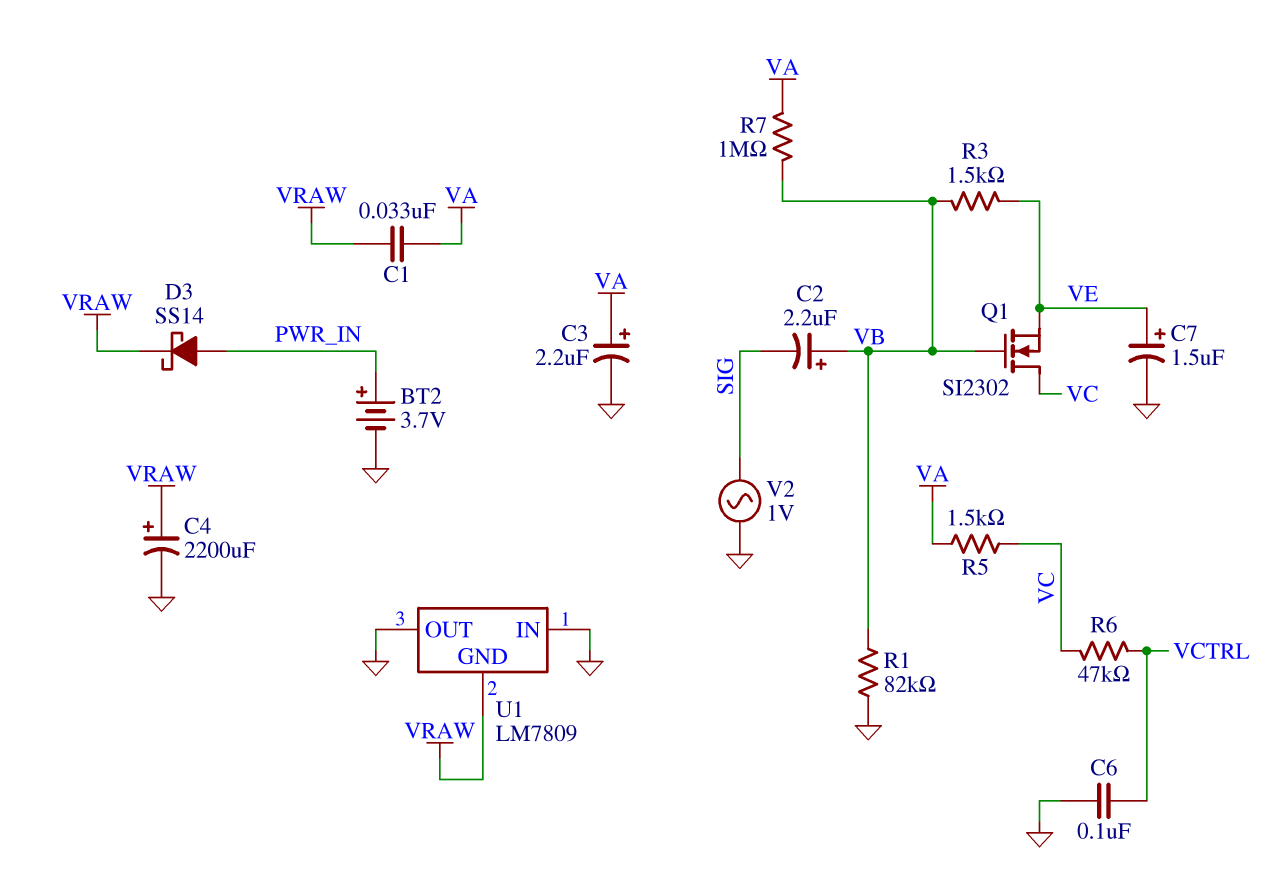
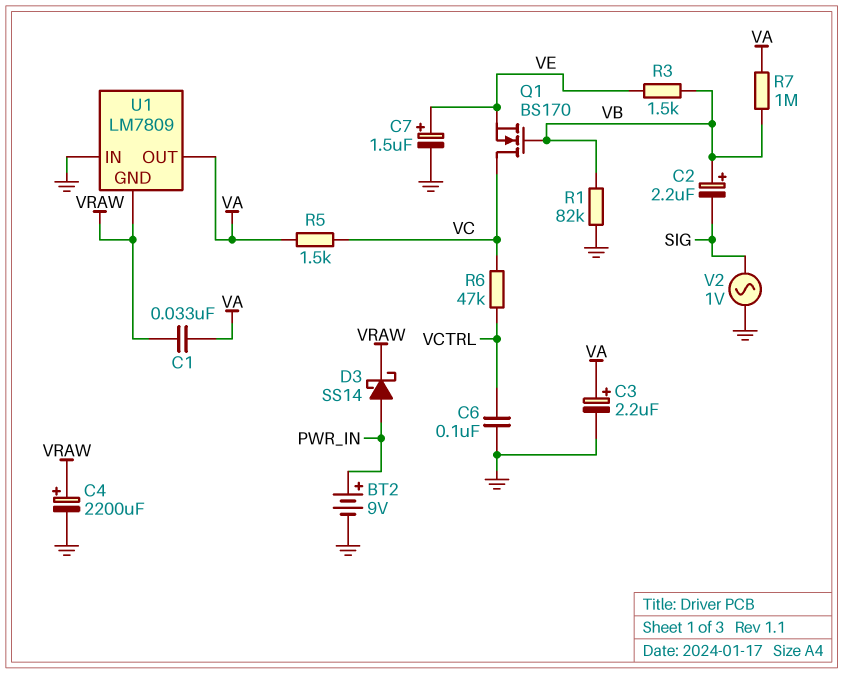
BT2: 3.7V (plus PWR_IN, minus GND) -> 9V (plus PWR_IN, minus GND)
Q1: NMOS SI2302 (G VB, D VC, S VE) -> NMOS BS170 (G VB, D VC, S VE)
U1 pin OUT: GND -> VA

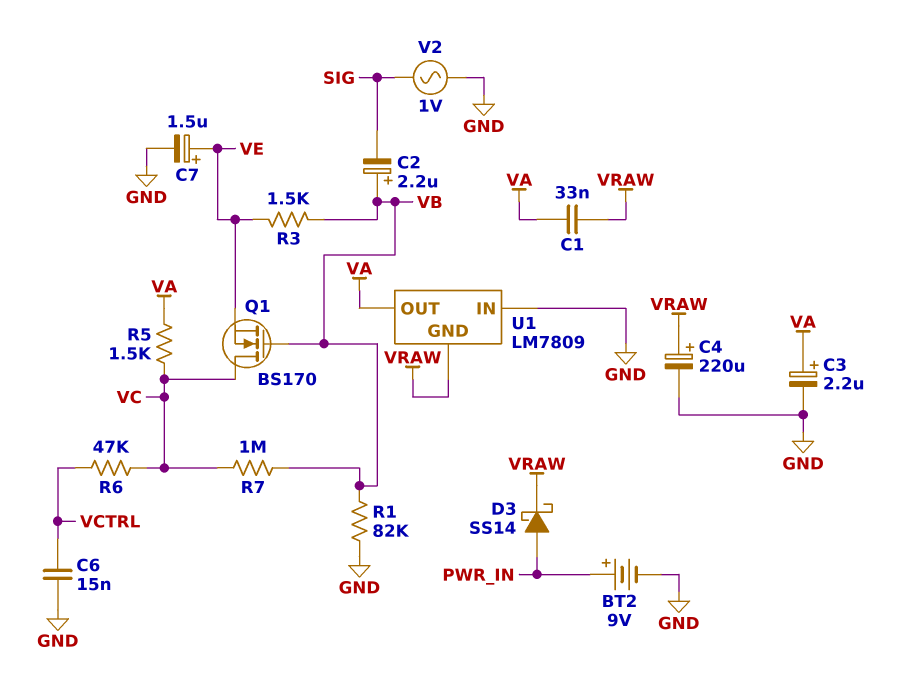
C4: 2200uF (plus VRAW, minus GND) -> 220uF (plus VRAW, minus GND)
C6: 100nF (GND, VCTRL) -> 15nF (GND, VCTRL)
R7: 1M (VA, VB) -> 1M (VB, VC)

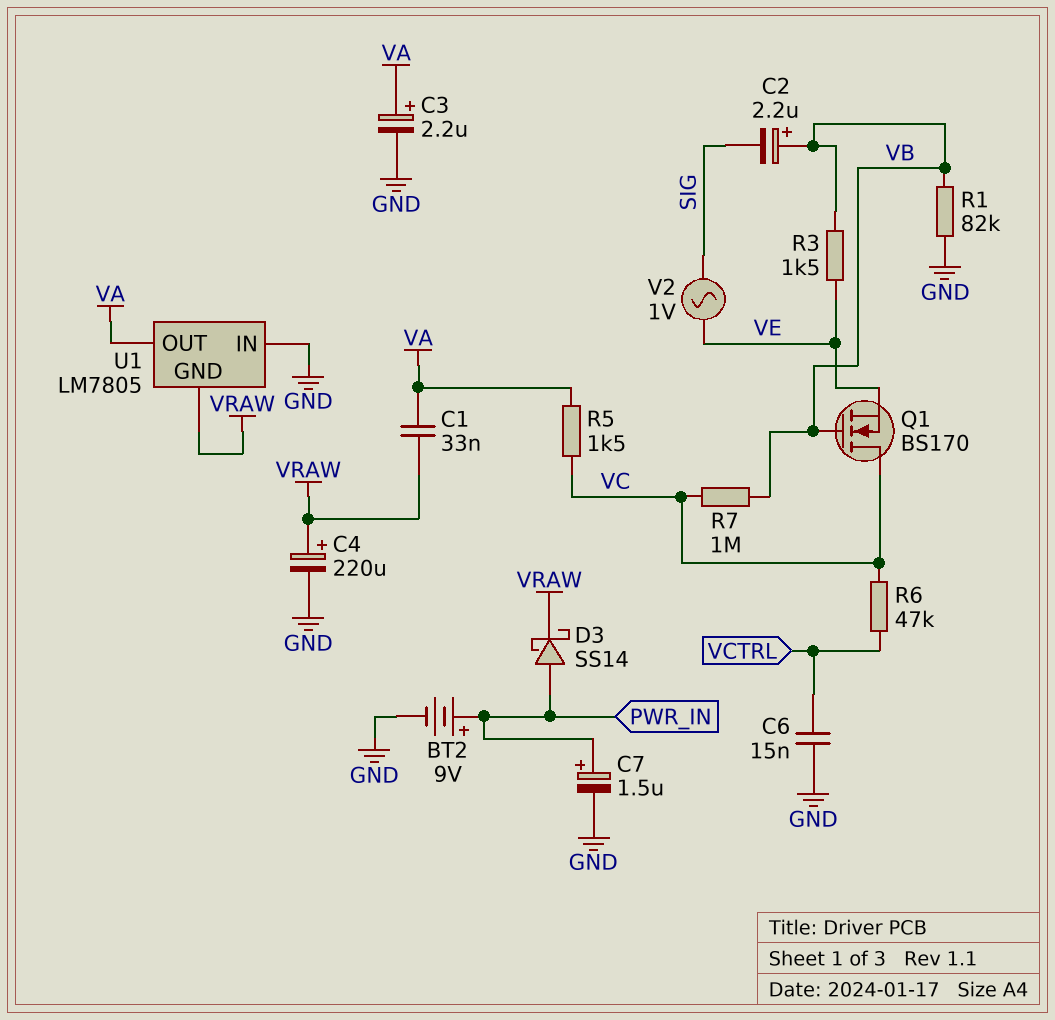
C7: 1.5uF (plus VE, minus GND) -> 1.5uF (plus PWR_IN, minus GND)
U1: LM7809 -> LM7805
V2: AC 1V (GND, SIG) -> AC 1V (SIG, VE)

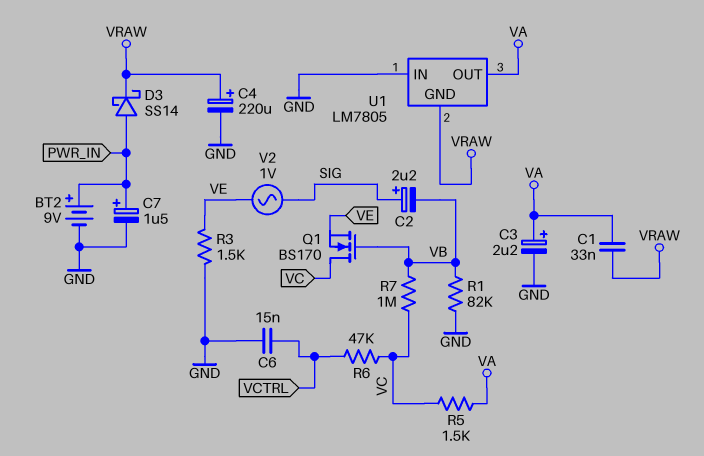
C2: 2.2uF (plus VB, minus SIG) -> 2.2uF (plus SIG, minus VB)
R3: 1.5k (VB, VE) -> 1.5k (GND, VE)

